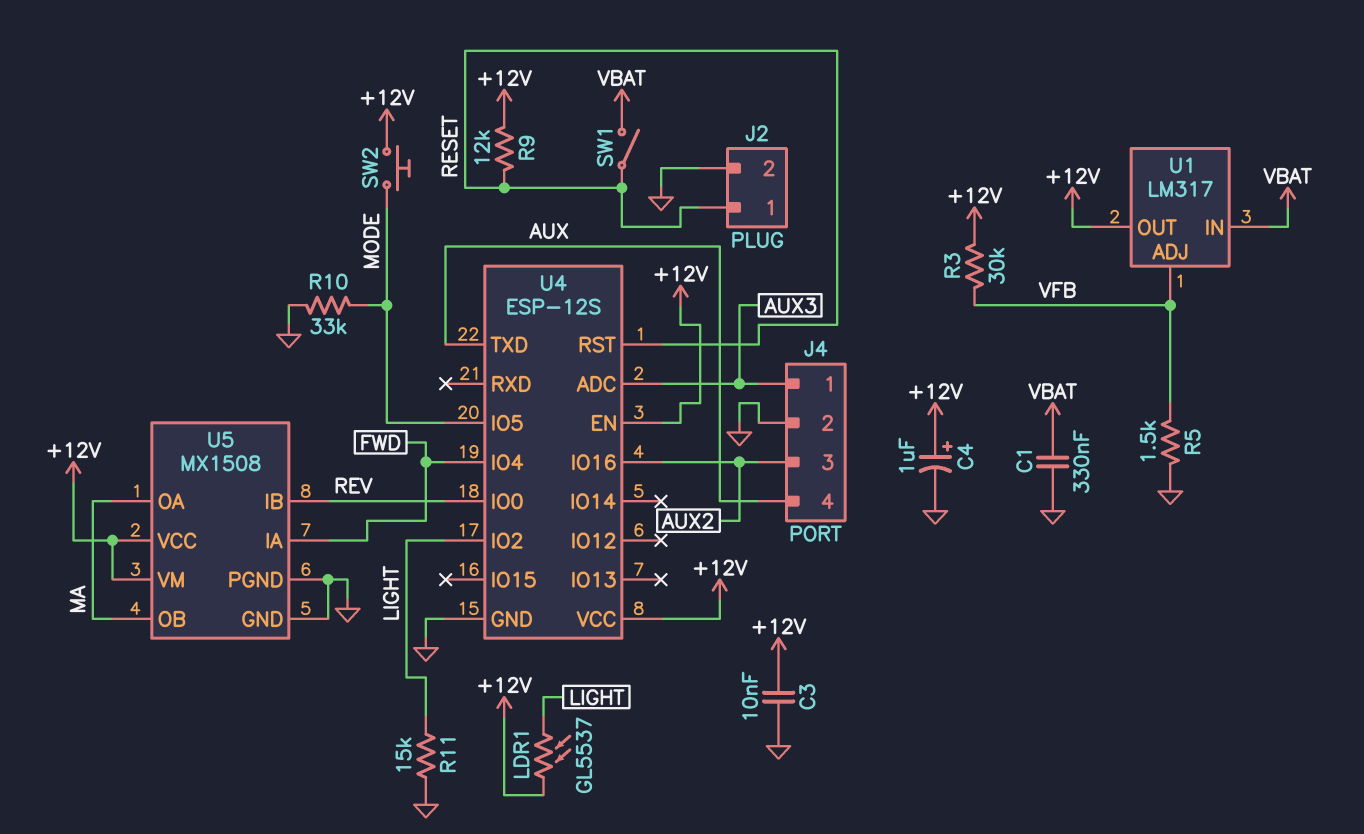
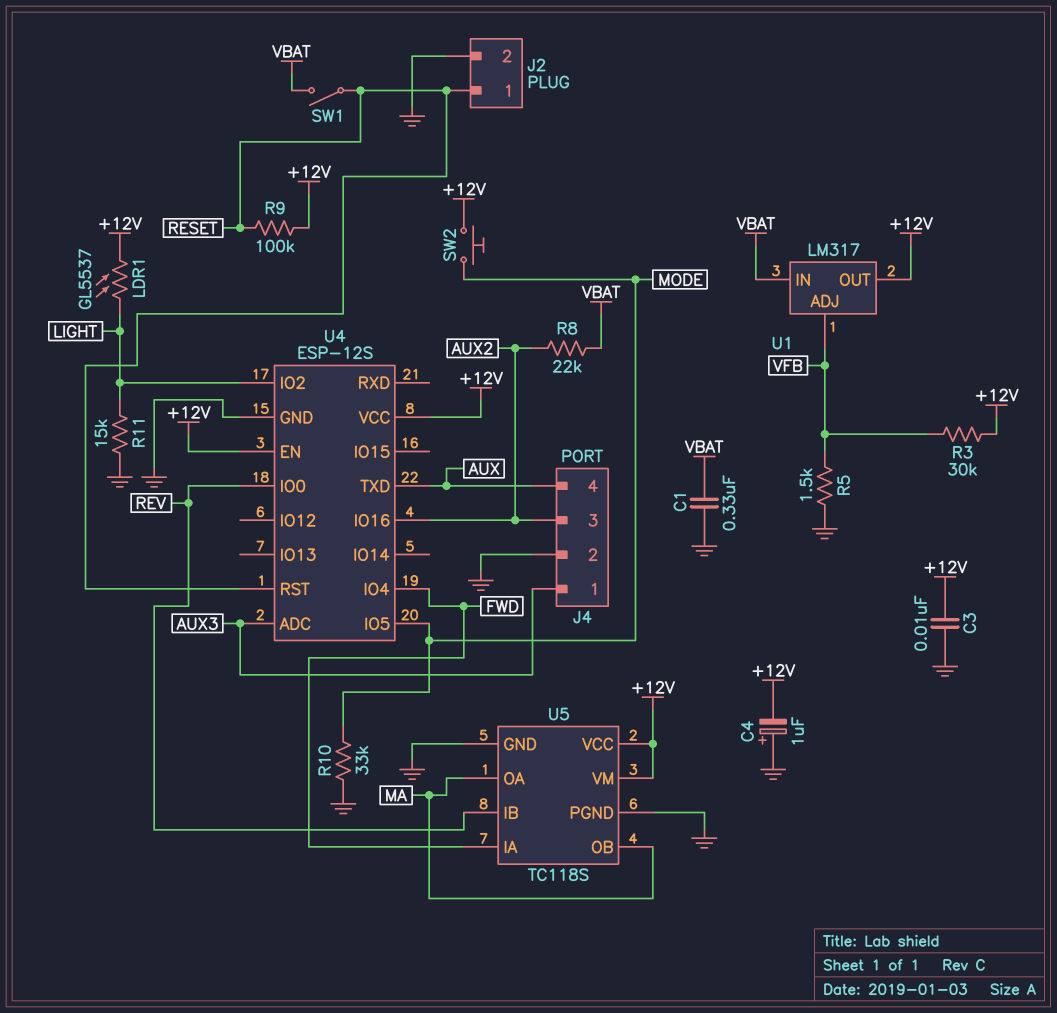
C4: 1uF (plus +12V, minus GND) -> 1uF (plus GND, minus +12V)
R8: none -> 22k (AUX2, VBAT)
R9: 12k (+12V, RESET) -> 100k (+12V, RESET)
U5: MX1508 -> TC118S

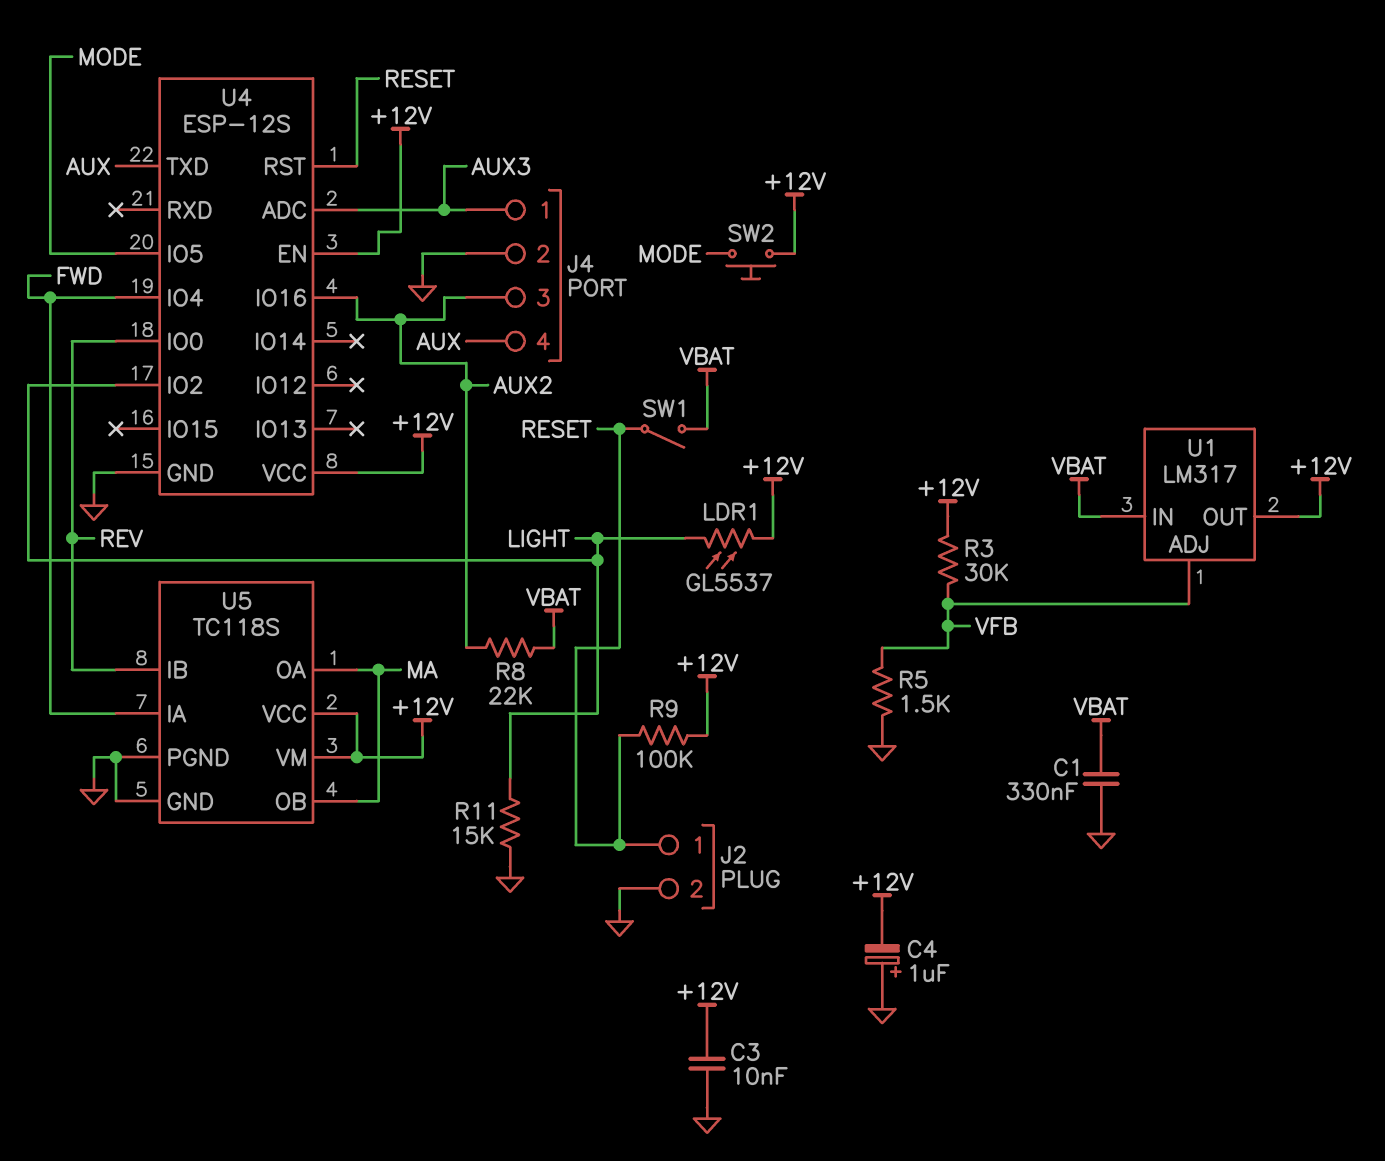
R10: 33k (GND, MODE) -> none

